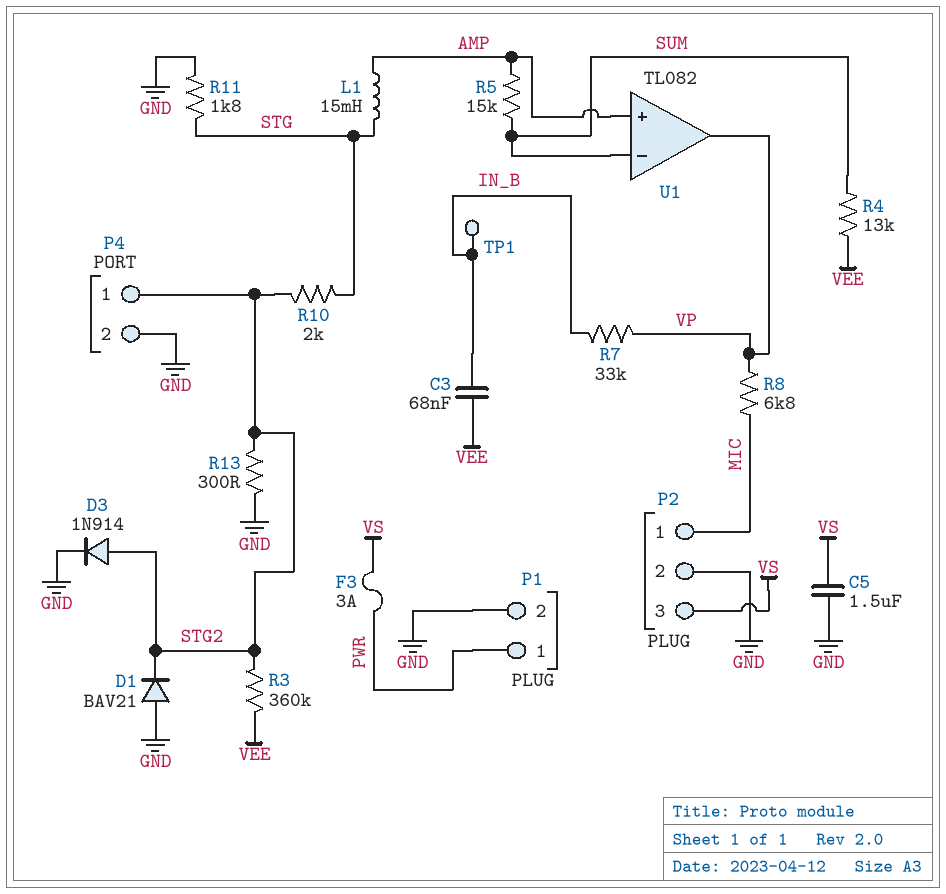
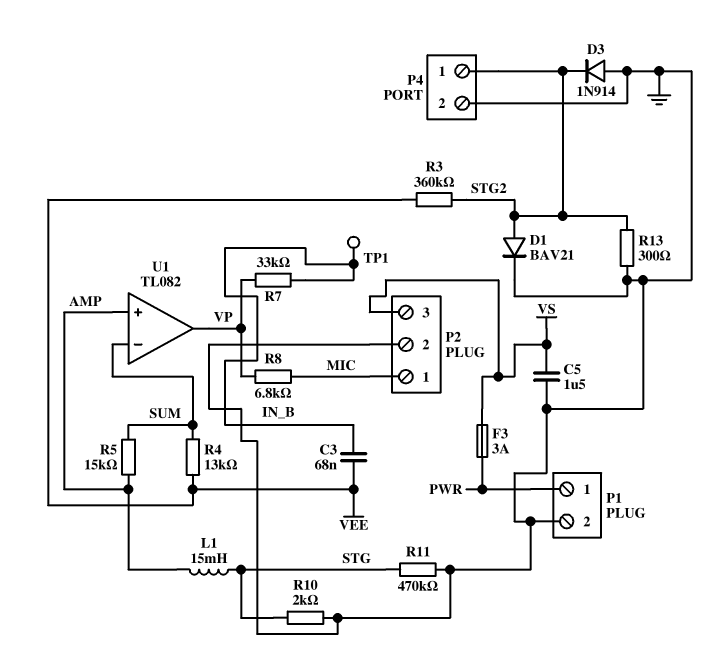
D1: diode BAV21 (A GND, K STG2) -> diode BAV21 (A STG2, K GND)
D3: diode 1N914 (A STG2, K GND) -> diode 1N914 (A GND, K STG2)
R10: 2k (STG, STG2) -> 2k (GND, STG)
R11: 1.8k (GND, STG) -> 470k (GND, STG)

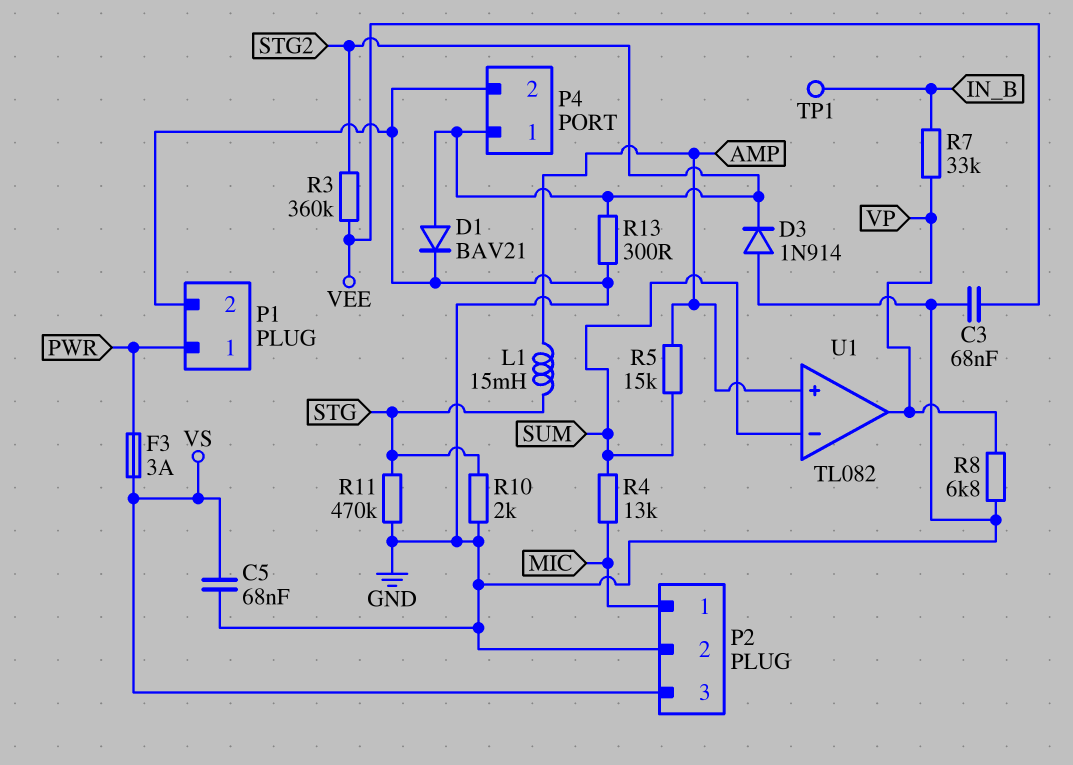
C3: 68nF (IN_B, VEE) -> 68nF (GND, VEE)
C5: 1.5uF (GND, VS) -> 68nF (GND, VS)
R4: 13k (SUM, VEE) -> 13k (MIC, SUM)
R8: 6.8k (MIC, VP) -> 6.8k (GND, VP)

